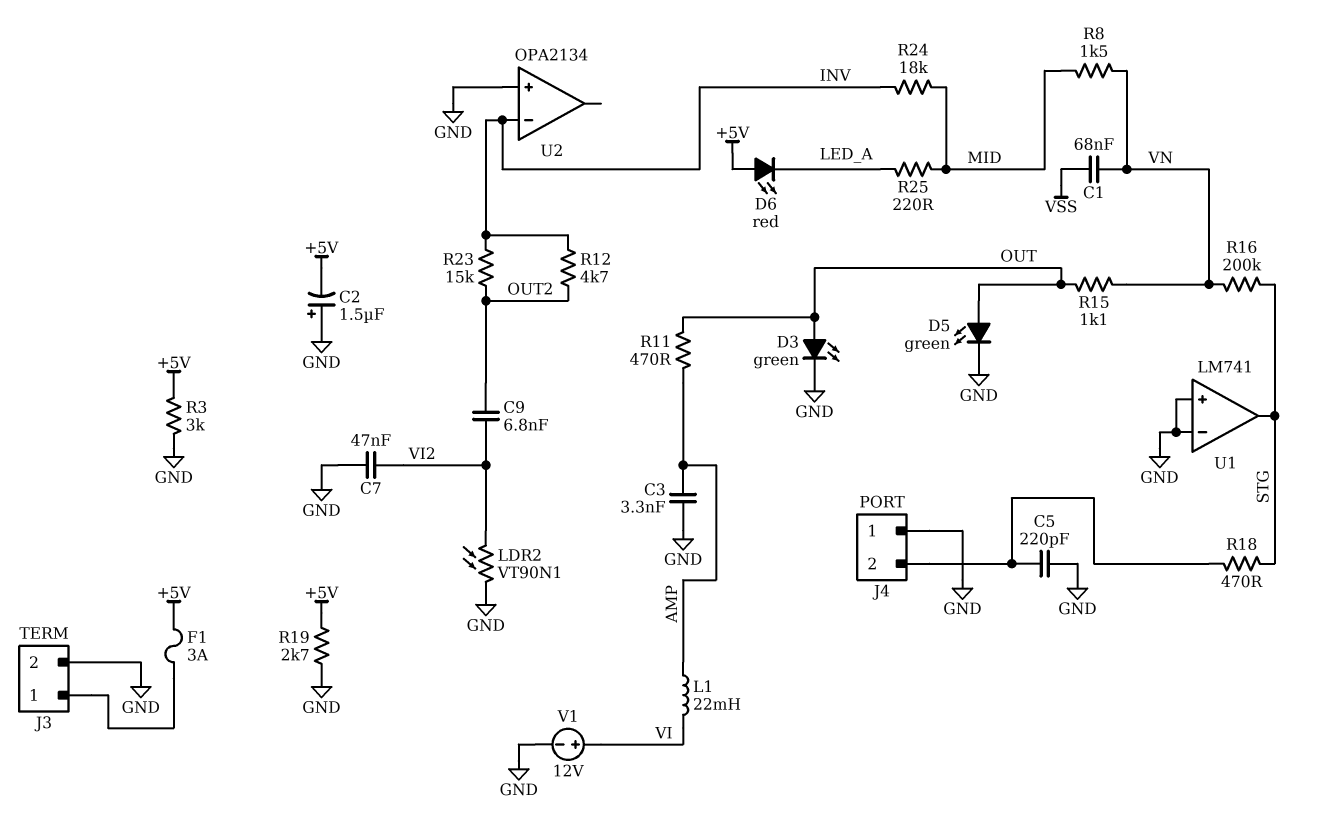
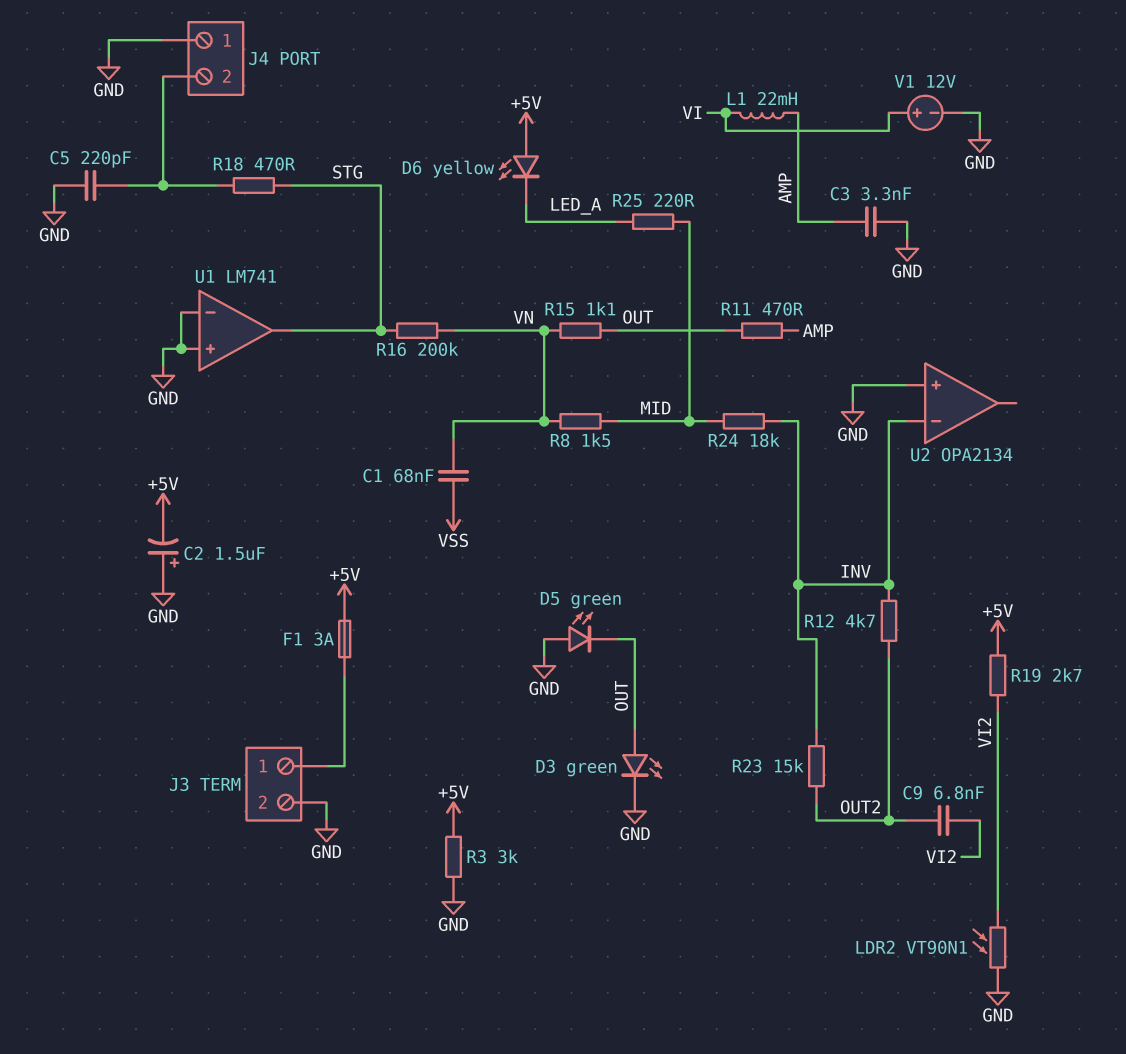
C7: 47nF (GND, VI2) -> none
D5: LED green (A OUT, K GND) -> LED green (A GND, K OUT)
D6: LED red (A +5V, K LED_A) -> LED yellow (A +5V, K LED_A)
R19: 2.7k (+5V, GND) -> 2.7k (+5V, VI2)

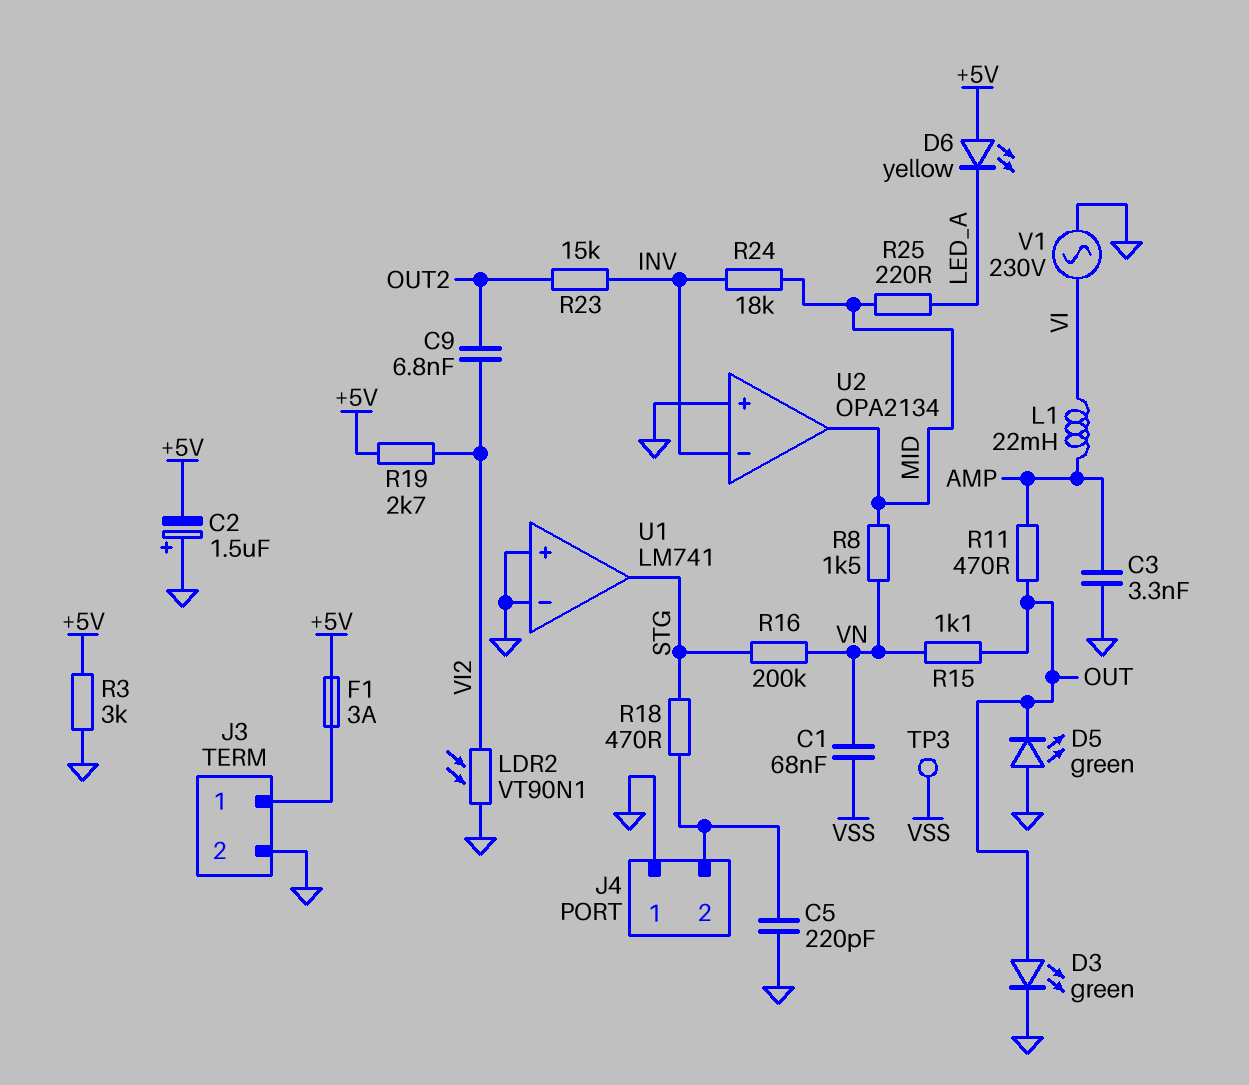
R12: 4.7k (INV, OUT2) -> none
TP3: none -> test point (VSS)
U2 pin out: none -> MID
V1: 12V (plus VI, minus GND) -> AC 230V (GND, VI)

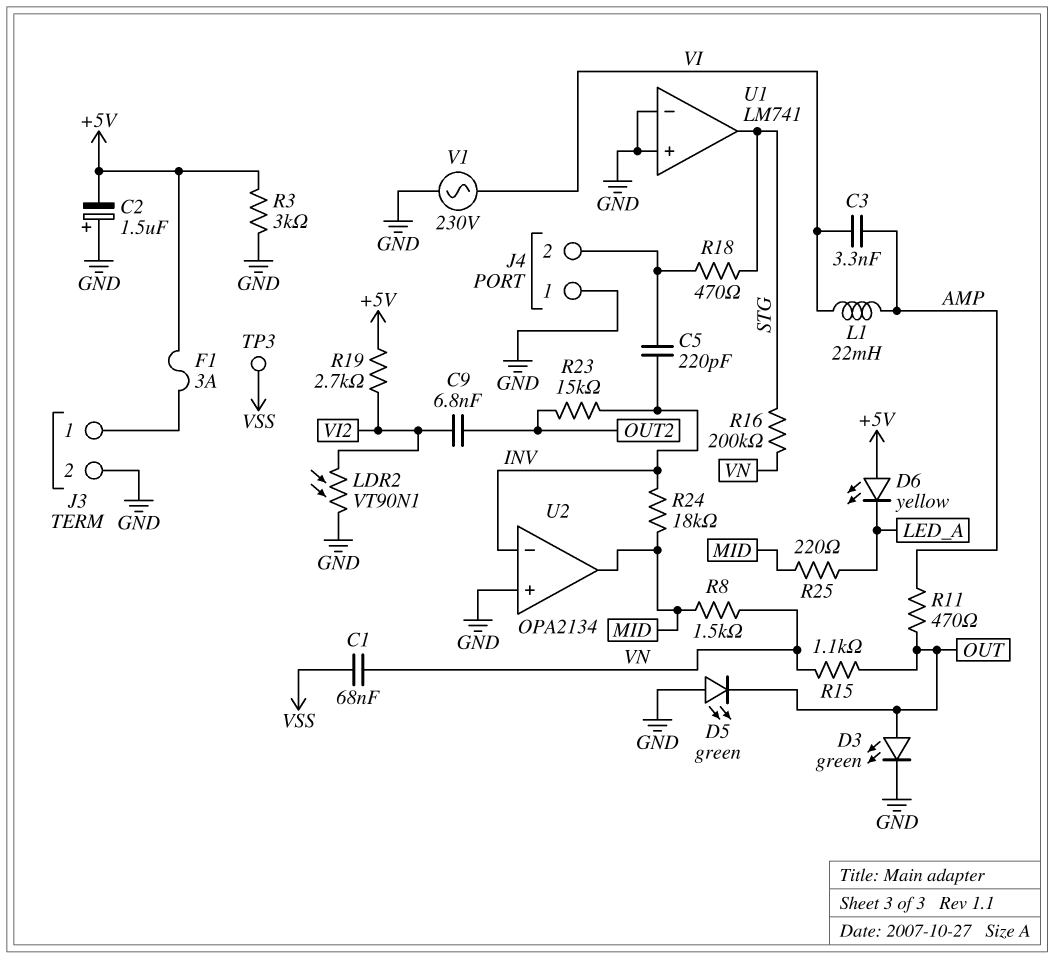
C3: 3.3nF (AMP, GND) -> 3.3nF (AMP, VI)
C5: 220pF (GND, J4/2) -> 220pF (INV, J4/2)

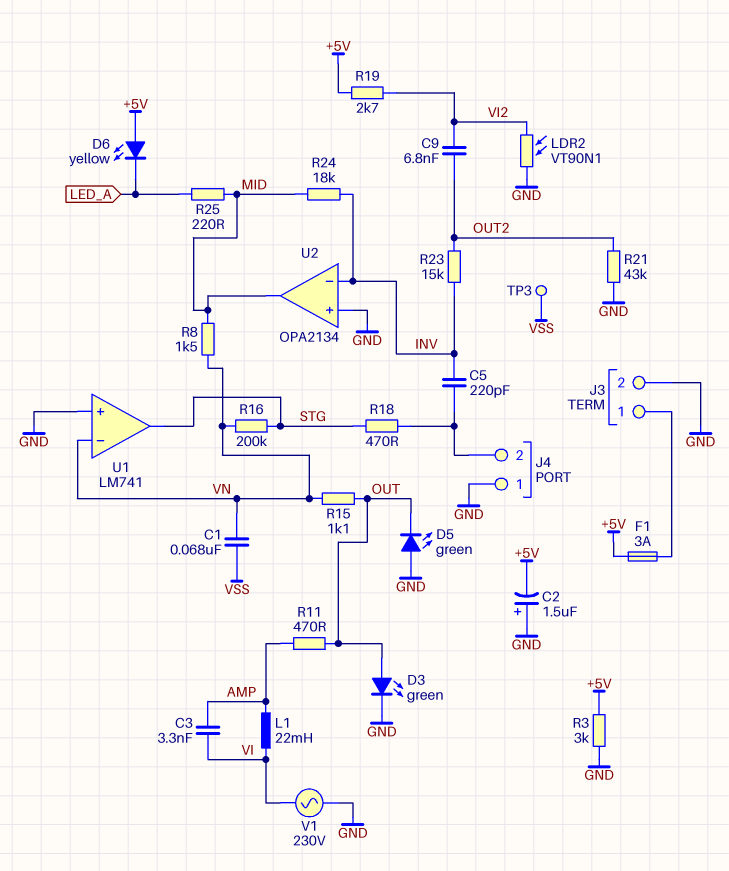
R21: none -> 43k (GND, OUT2)
U1 pin in-: GND -> VN

